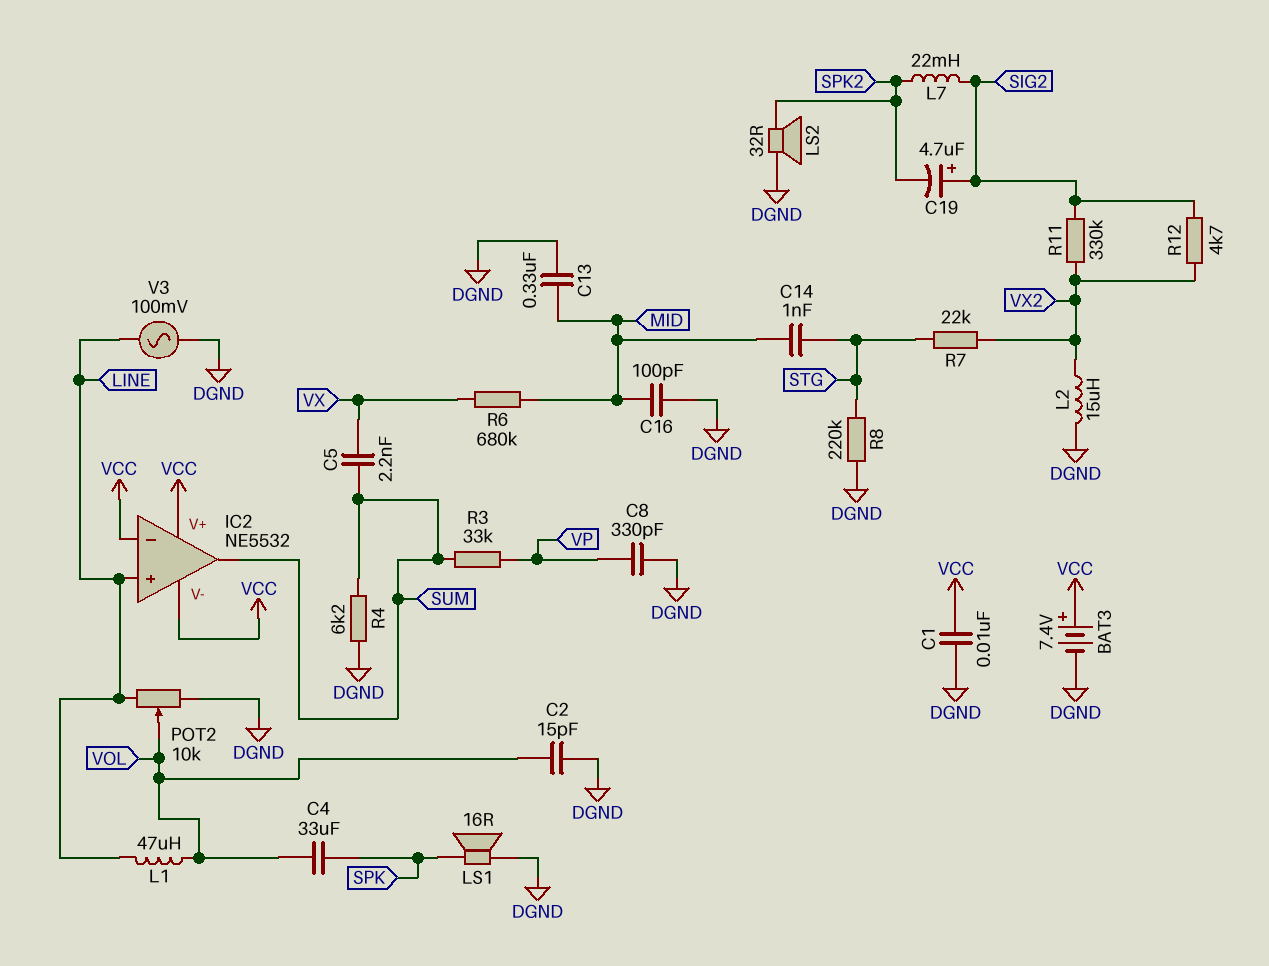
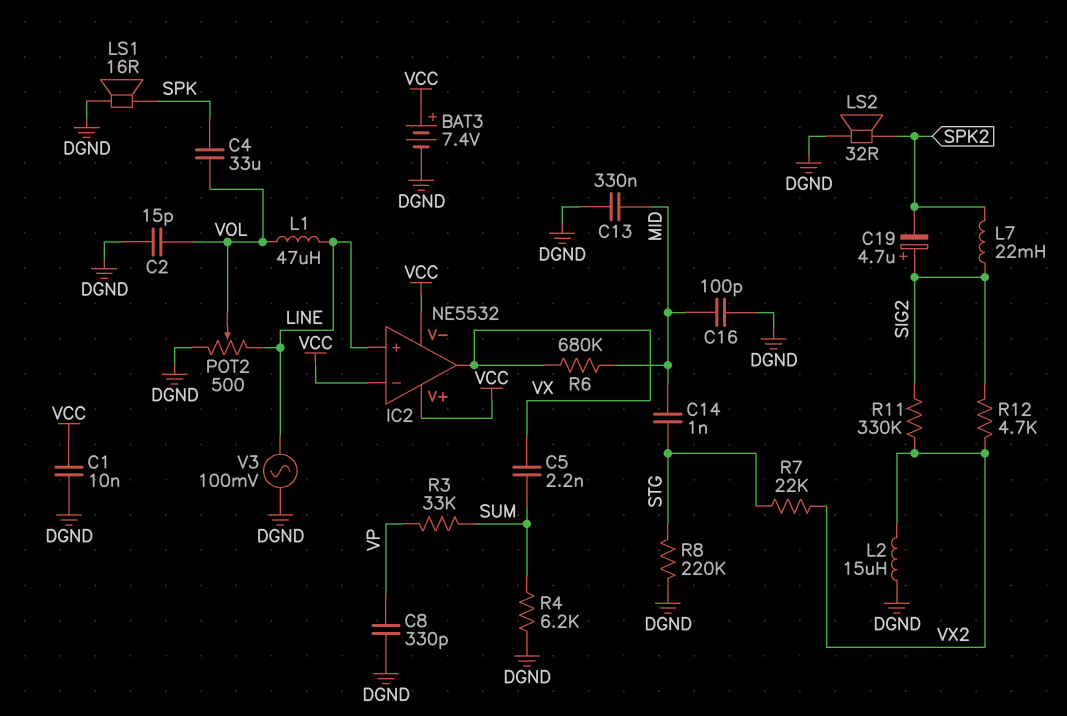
IC2 pin out: SUM -> VX
POT2: 10k (DGND, LINE, wiper VOL) -> 500 (DGND, LINE, wiper VOL)

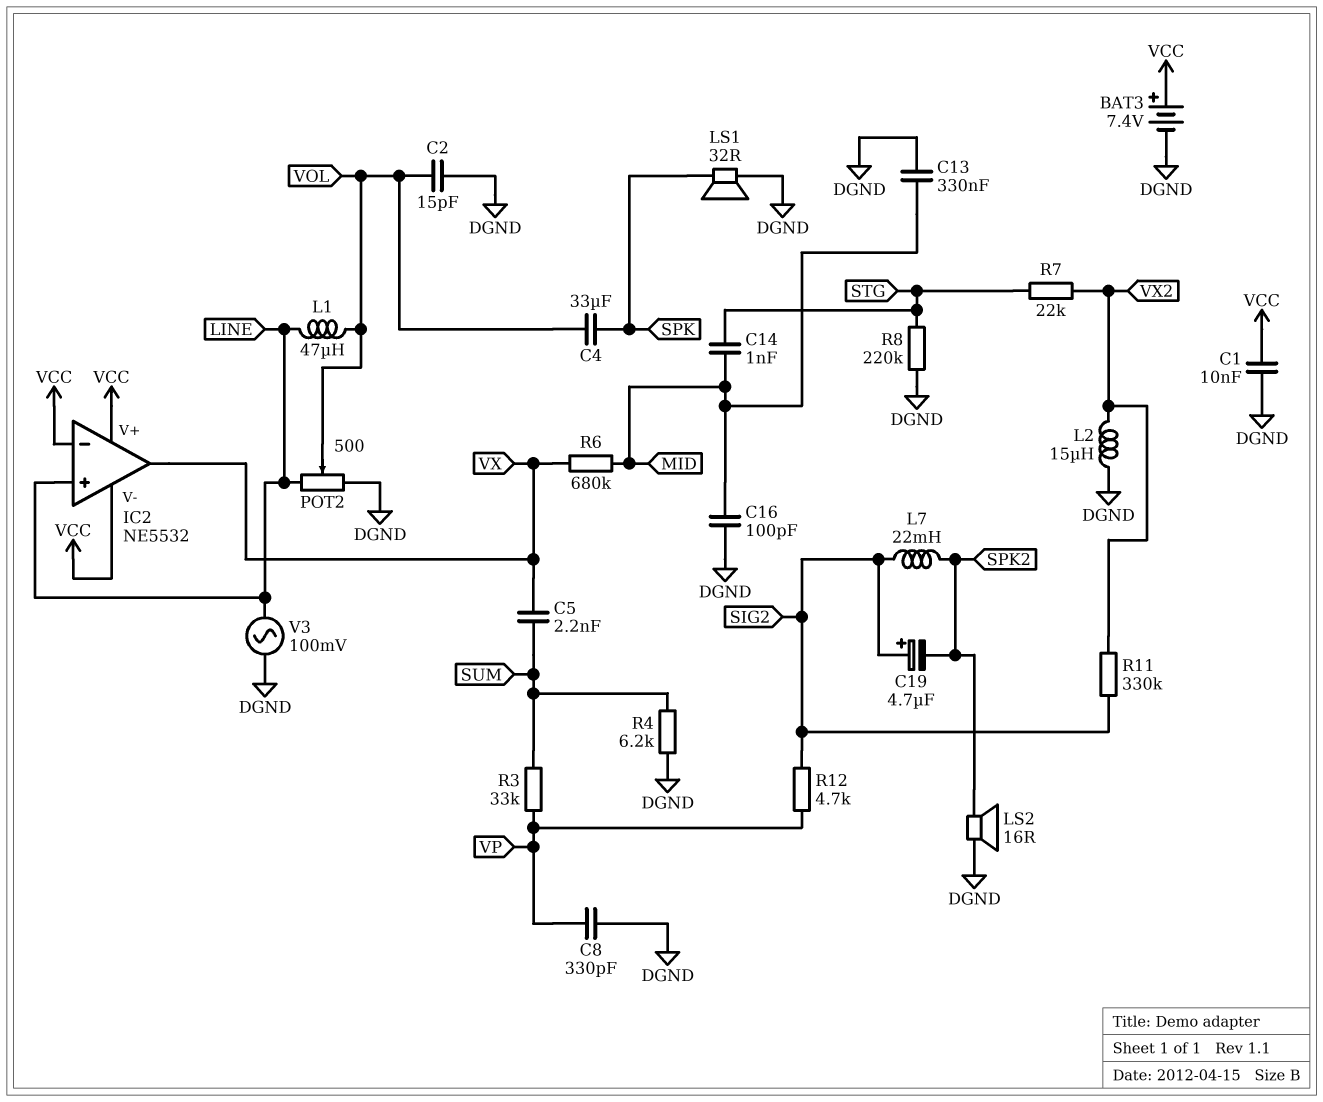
LS1: speaker 16R (DGND, SPK) -> speaker 32R (DGND, SPK)
LS2: speaker 32R (DGND, SPK2) -> speaker 16R (DGND, SPK2)
R12: 4.7k (SIG2, VX2) -> 4.7k (SIG2, VP)

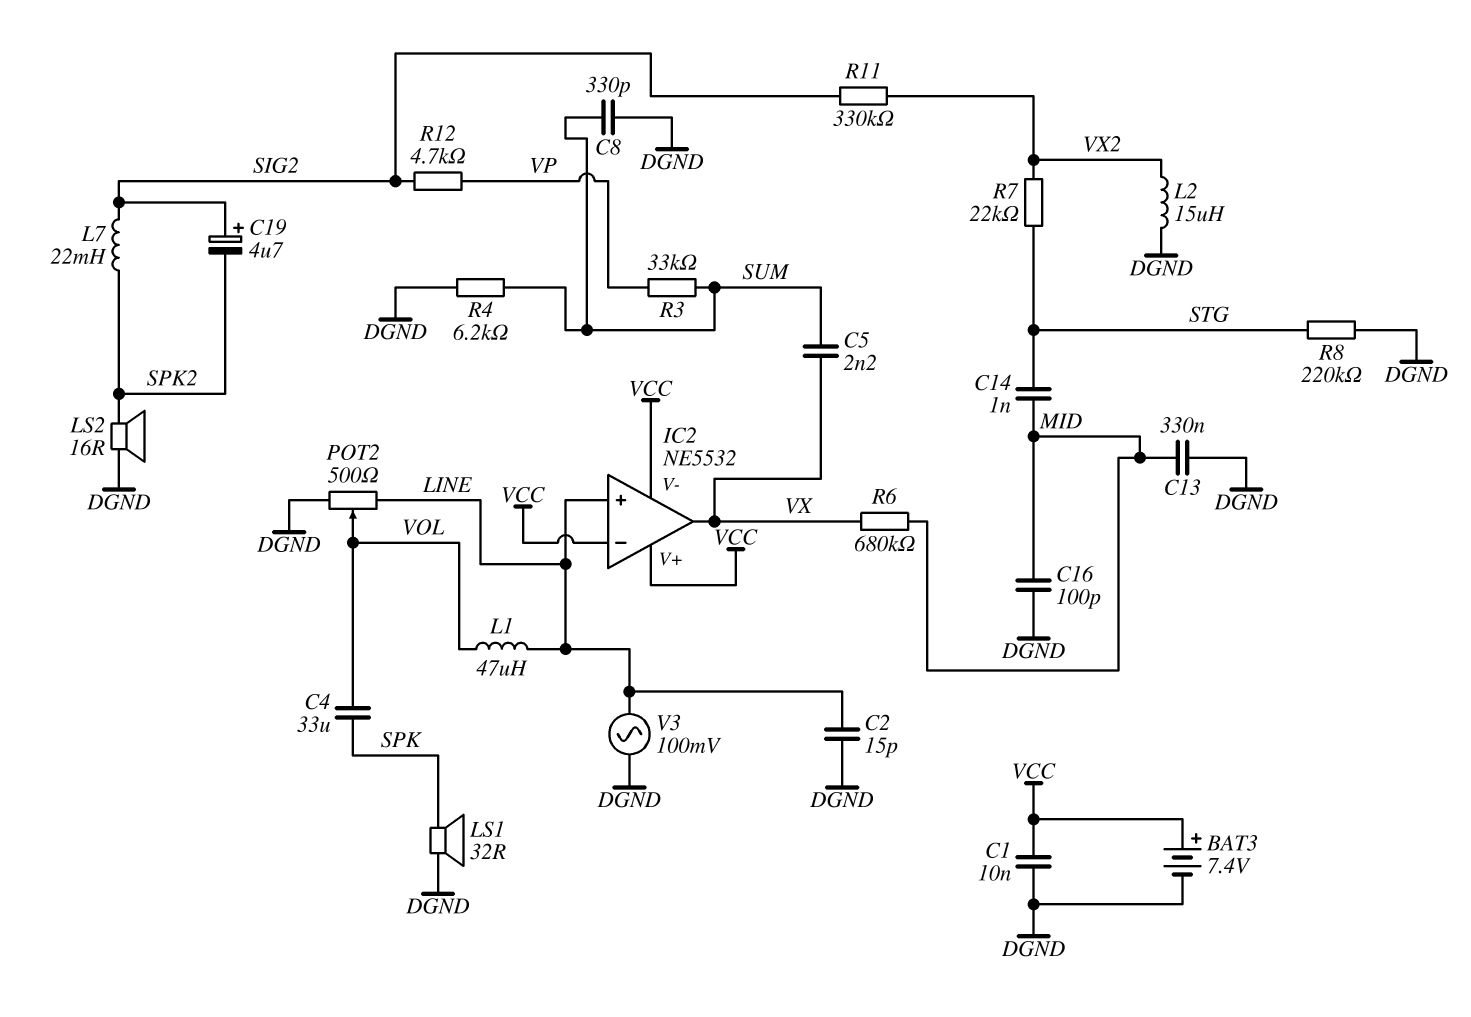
C2: 15pF (DGND, VOL) -> 15pF (DGND, LINE)
C8: 330pF (DGND, VP) -> 330pF (DGND, SUM)

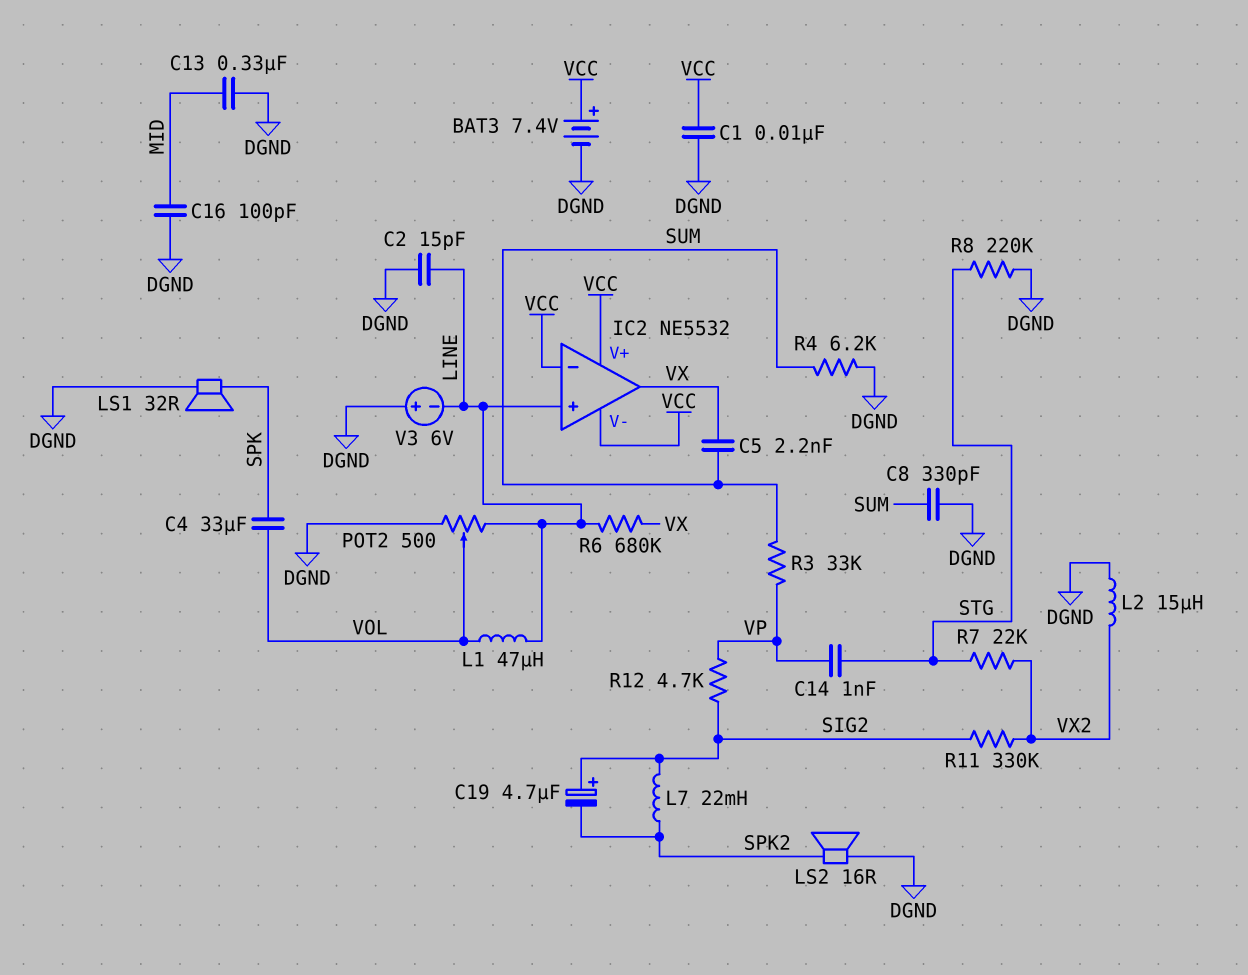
C14: 1nF (MID, STG) -> 1nF (STG, VP)
R6: 680k (MID, VX) -> 680k (LINE, VX)
V3: AC 100mV (DGND, LINE) -> 6V (plus DGND, minus LINE)

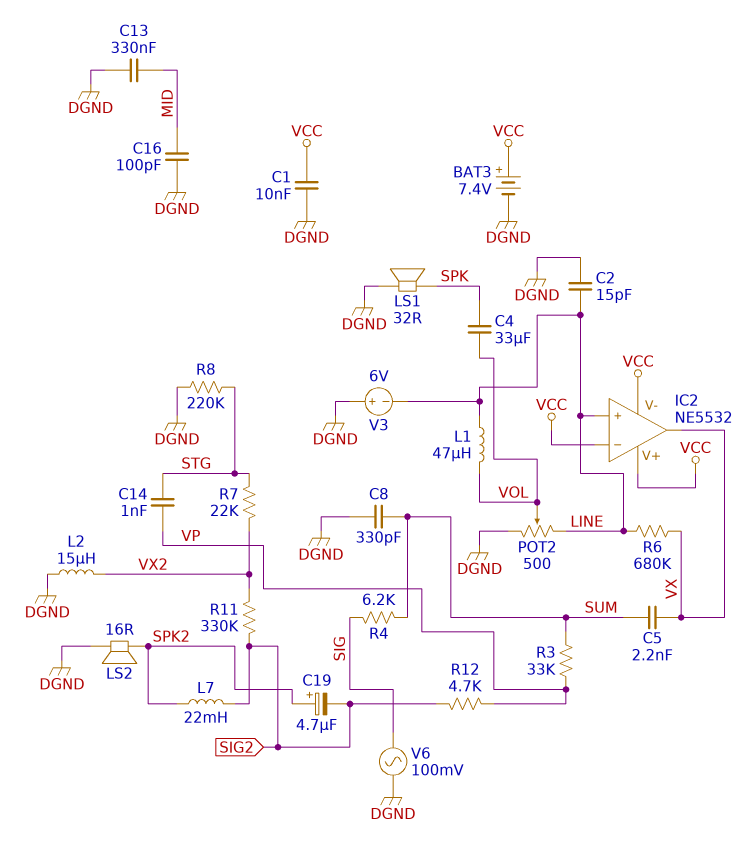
C19: 4.7uF (plus SIG2, minus SPK2) -> 4.7uF (plus SPK2, minus SIG2)
R4: 6.2k (DGND, SUM) -> 6.2k (SIG, SUM)
V6: none -> AC 100mV (DGND, SIG)

